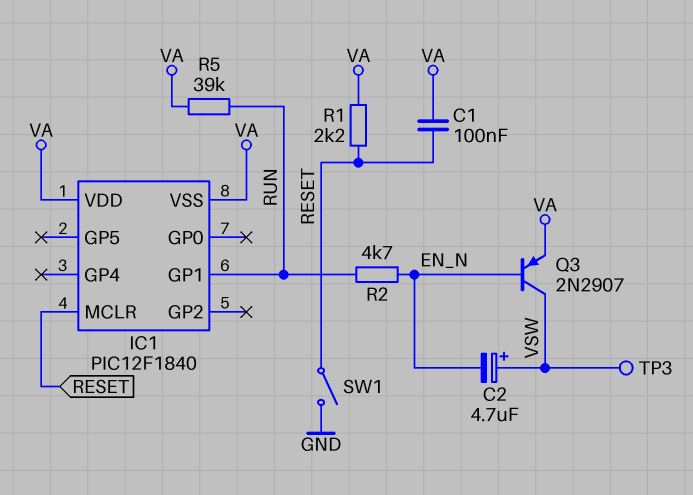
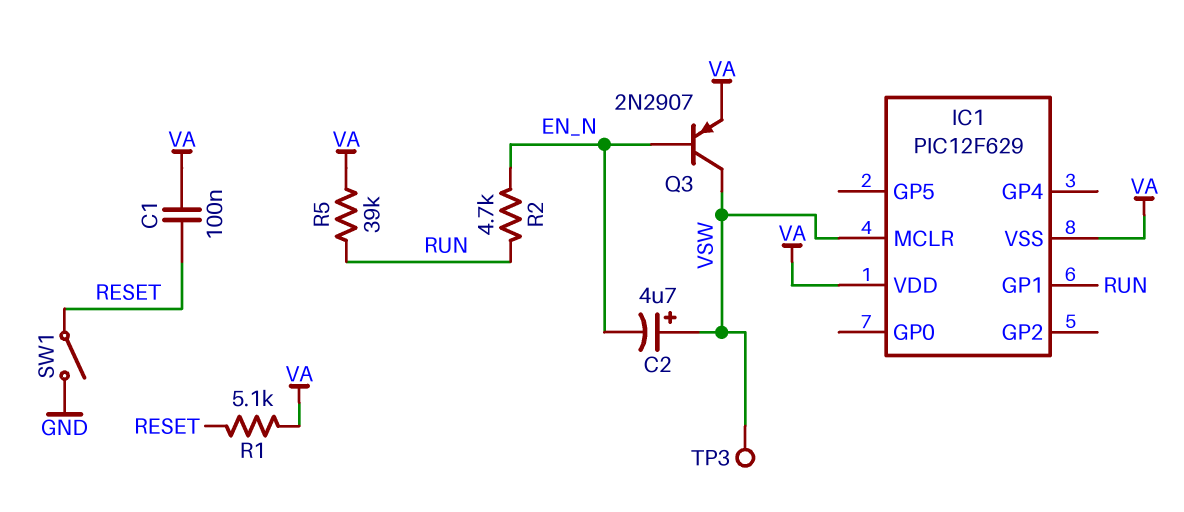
IC1: PIC12F1840 -> PIC12F629
IC1 pin MCLR: RESET -> VSW
R1: 2.2k (RESET, VA) -> 5.1k (RESET, VA)

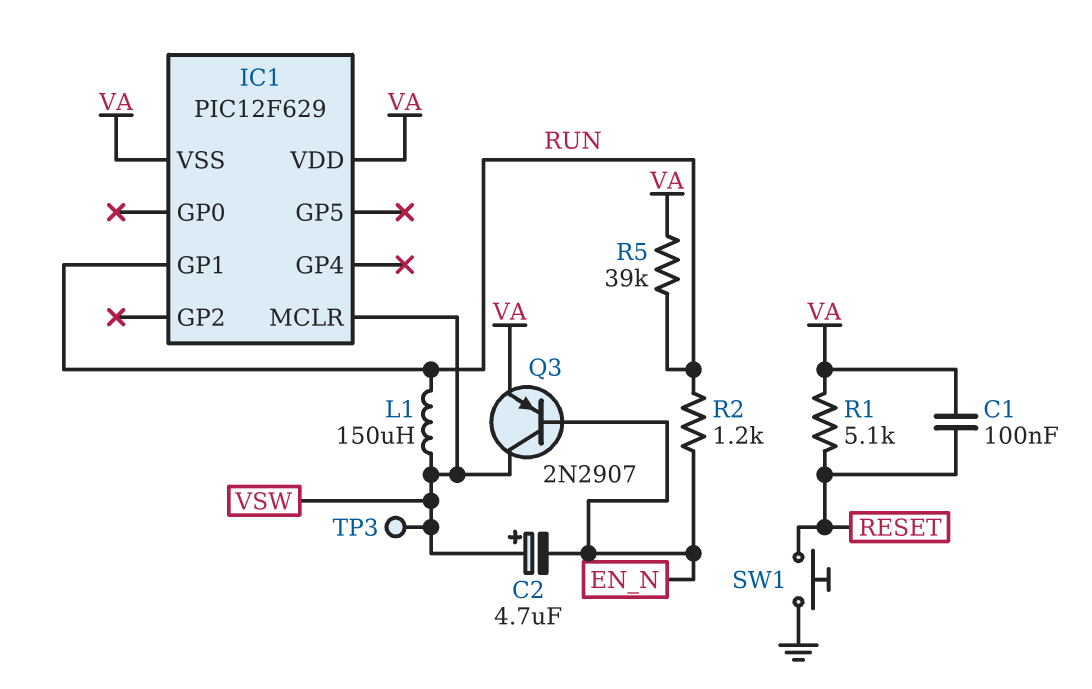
L1: none -> 150uH (RUN, VSW)
R2: 4.7k (EN_N, RUN) -> 1.2k (EN_N, RUN)
SW1: switch (GND, RESET) -> button (GND, RESET)

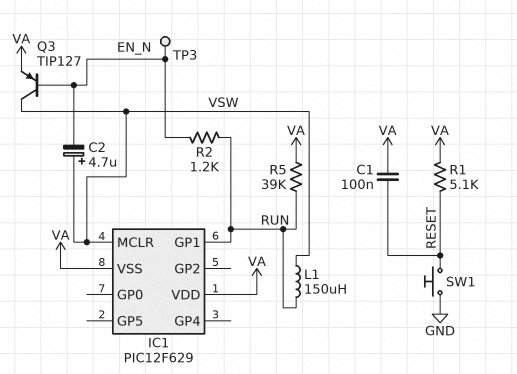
Q3: PNP 2N2907 (B EN_N, C VSW, E VA) -> PNP TIP127 (B EN_N, C VSW, E VA)
TP3: test point (VSW) -> test point (EN_N)

